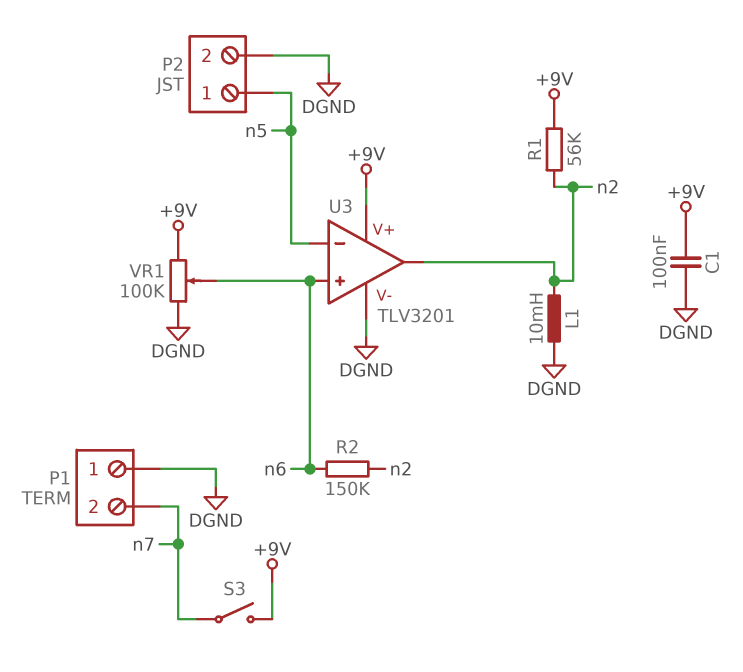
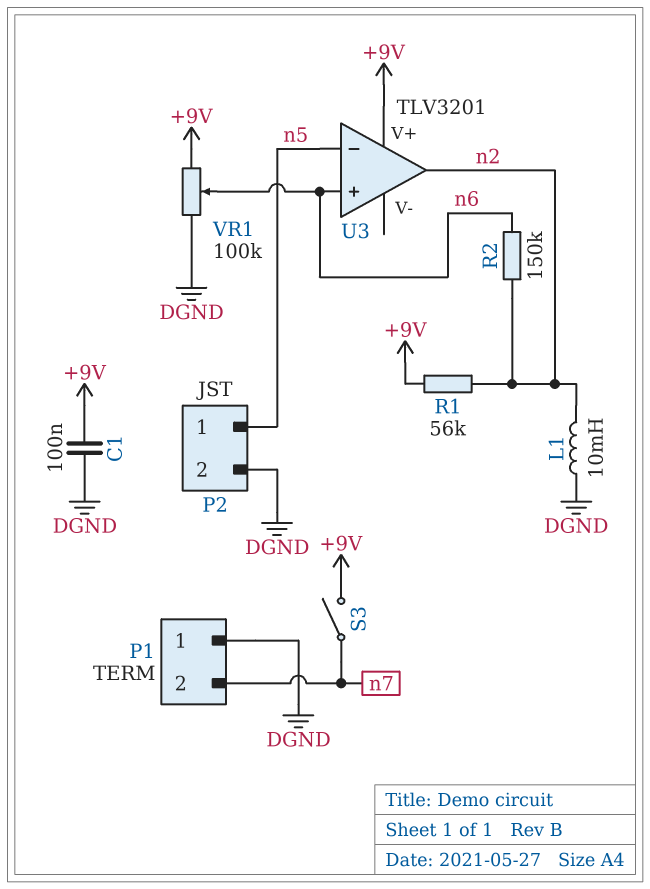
U3 pin V-: DGND -> none

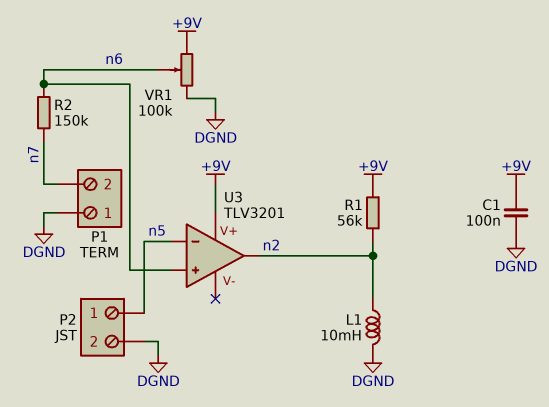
R2: 150k (n2, n6) -> 150k (n6, n7)
S3: switch (+9V, n7) -> none

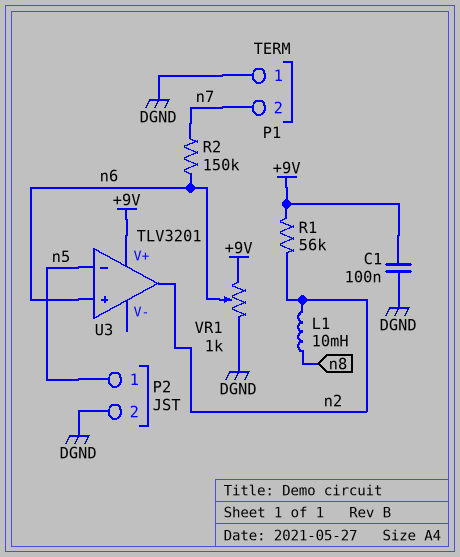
L1: 10mH (DGND, n2) -> 10mH (n2, n8)
VR1: 100k (+9V, DGND, wiper n6) -> 1k (+9V, DGND, wiper n6)

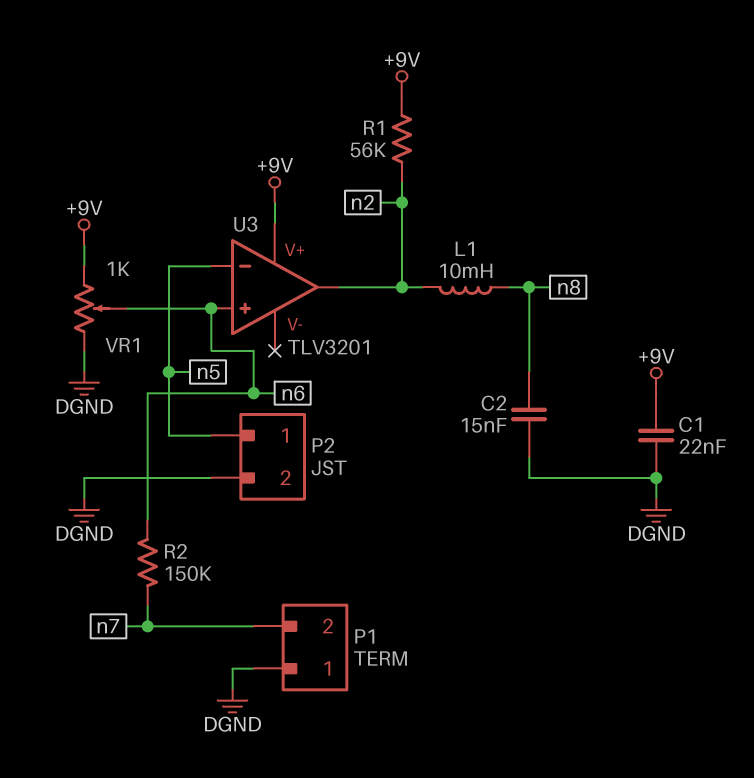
C1: 100nF (+9V, DGND) -> 22nF (+9V, DGND)
C2: none -> 15nF (DGND, n8)

